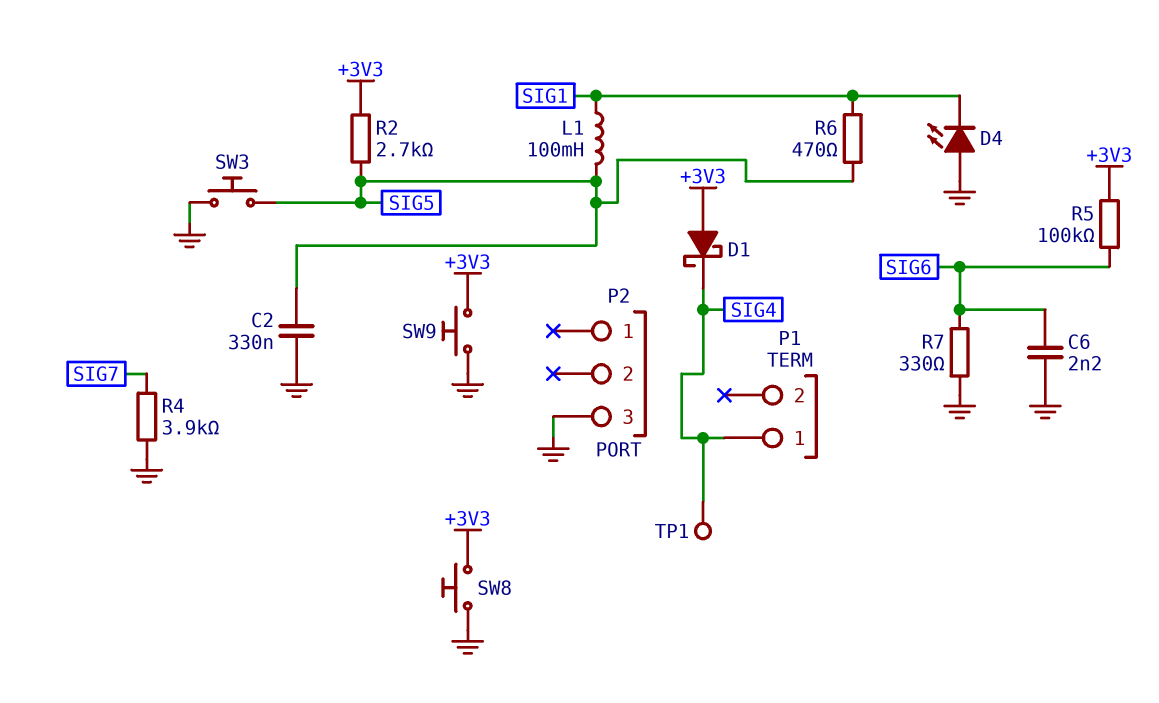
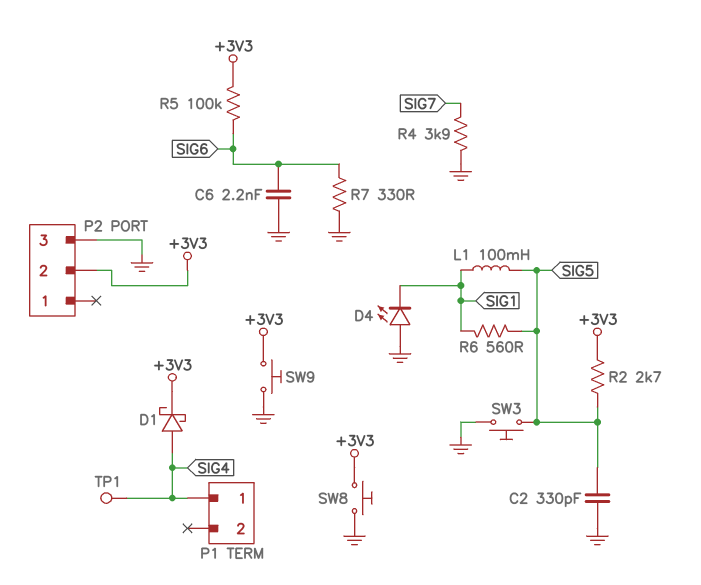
C2: 330nF (GND, SIG5) -> 330pF (GND, SIG5)
D1: schottky (A +3V3, K SIG4) -> schottky (A SIG4, K +3V3)
P2 pin 2: none -> +3V3
R6: 470 (SIG1, SIG5) -> 560 (SIG1, SIG5)

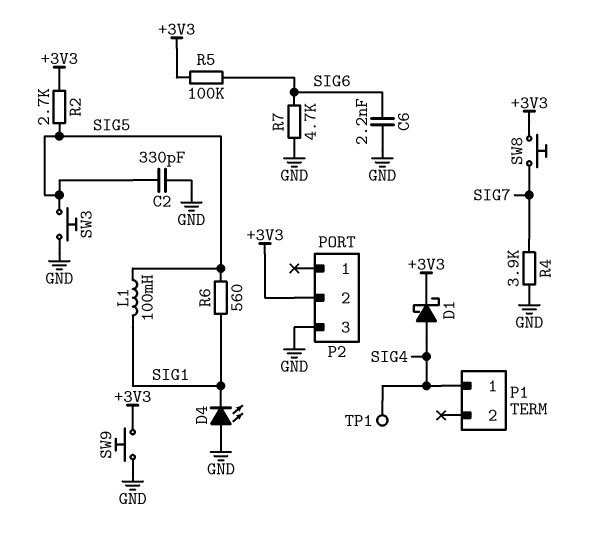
R7: 330 (GND, SIG6) -> 4.7k (GND, SIG6)
SW8: button (+3V3, GND) -> button (+3V3, SIG7)

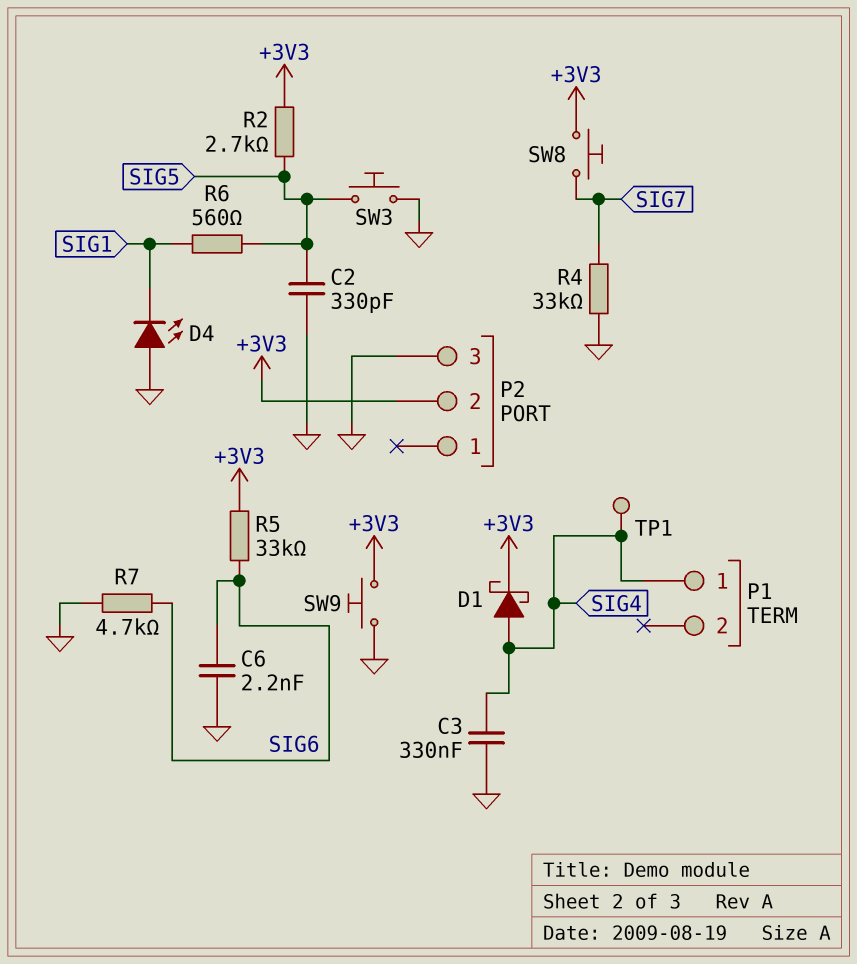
C3: none -> 330nF (GND, SIG4)
L1: 100mH (SIG1, SIG5) -> none
R4: 3.9k (GND, SIG7) -> 33k (GND, SIG7)
R5: 100k (+3V3, SIG6) -> 33k (+3V3, SIG6)

